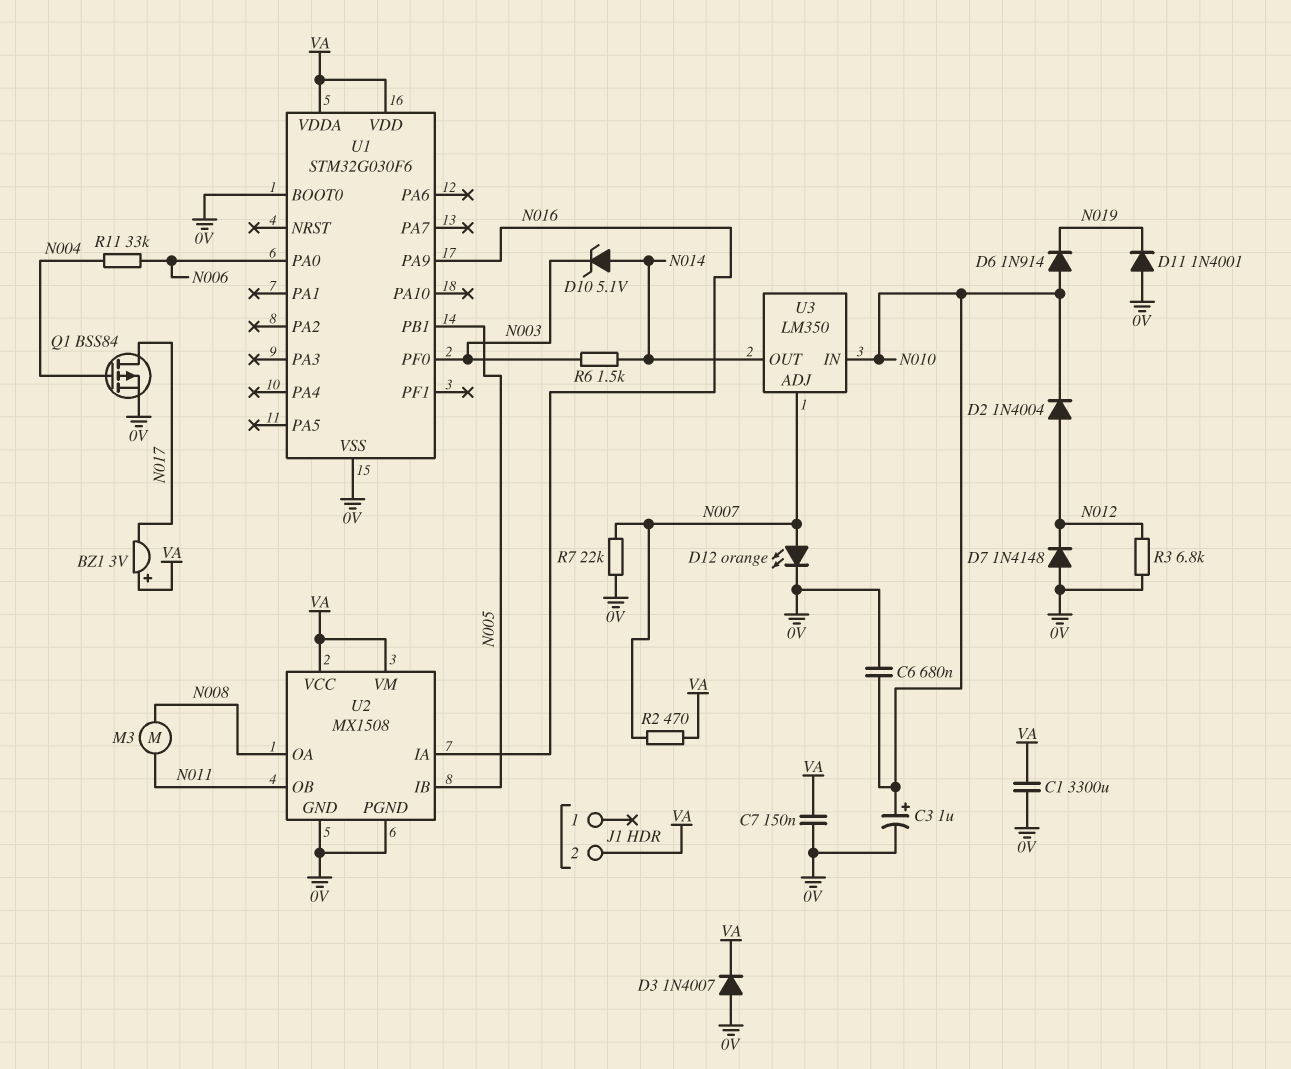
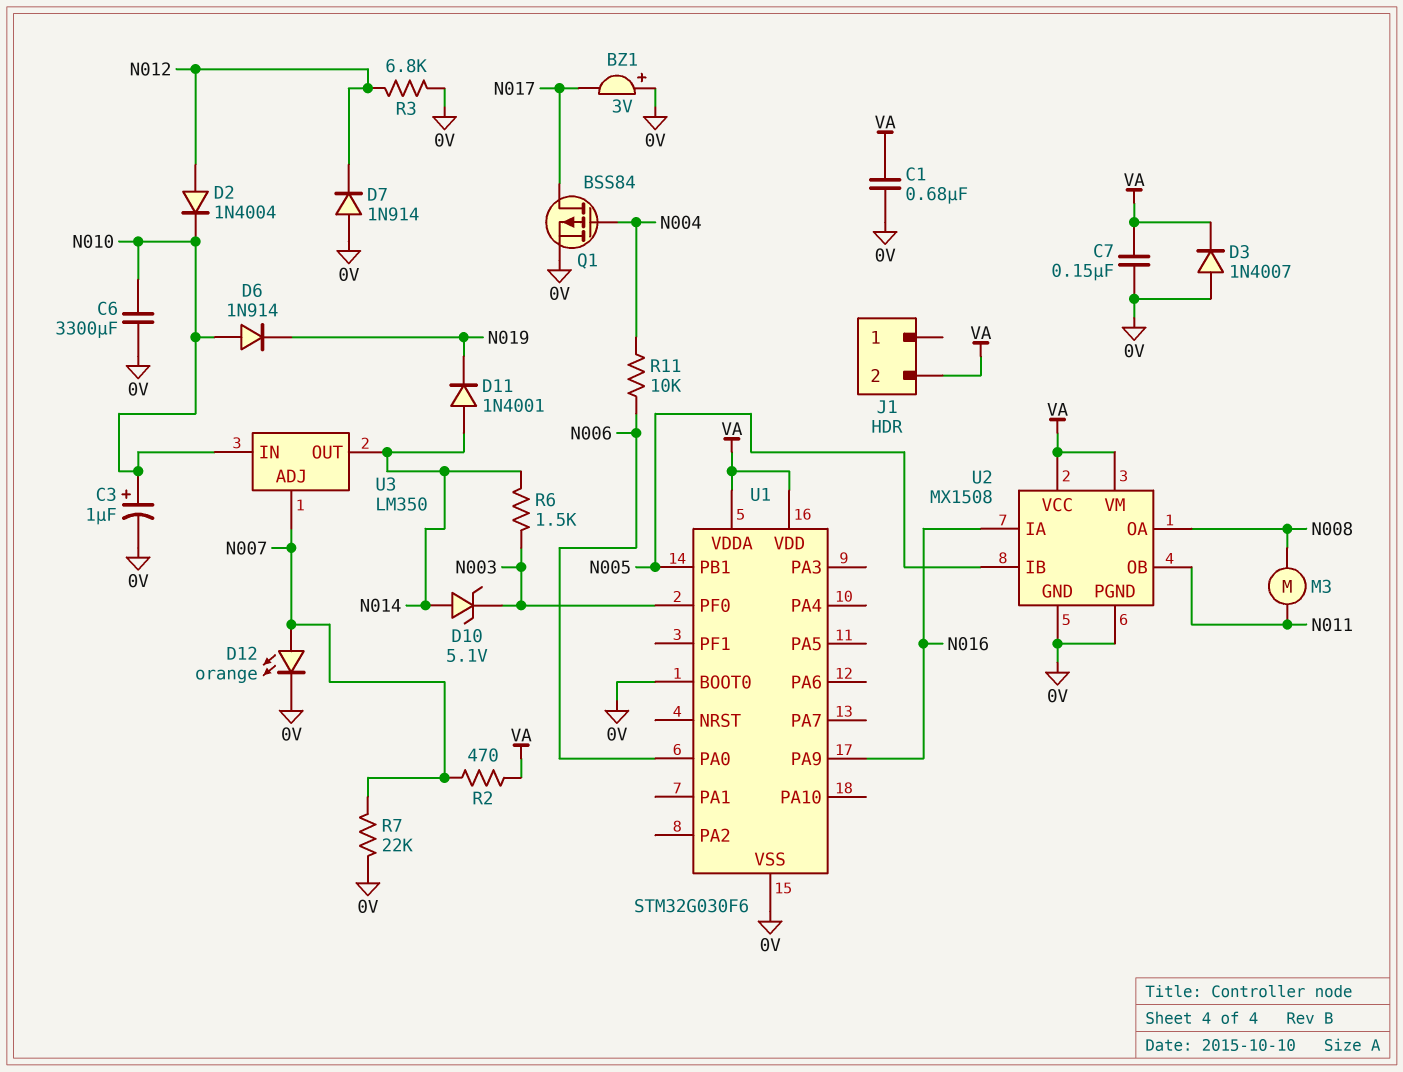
BZ1: buzzer 3V (plus VA, minus N017) -> buzzer 3V (plus 0V, minus N017)
C1: 3300uF (0V, VA) -> 680nF (0V, VA)
C6: 680nF (0V, N010) -> 3300uF (0V, N010)
D7: diode 1N4148 (A 0V, K N012) -> diode 1N914 (A 0V, K N012)
D11: diode 1N4001 (A 0V, K N019) -> diode 1N4001 (A N014, K N019)
R11: 33k (N004, N006) -> 10k (N004, N006)

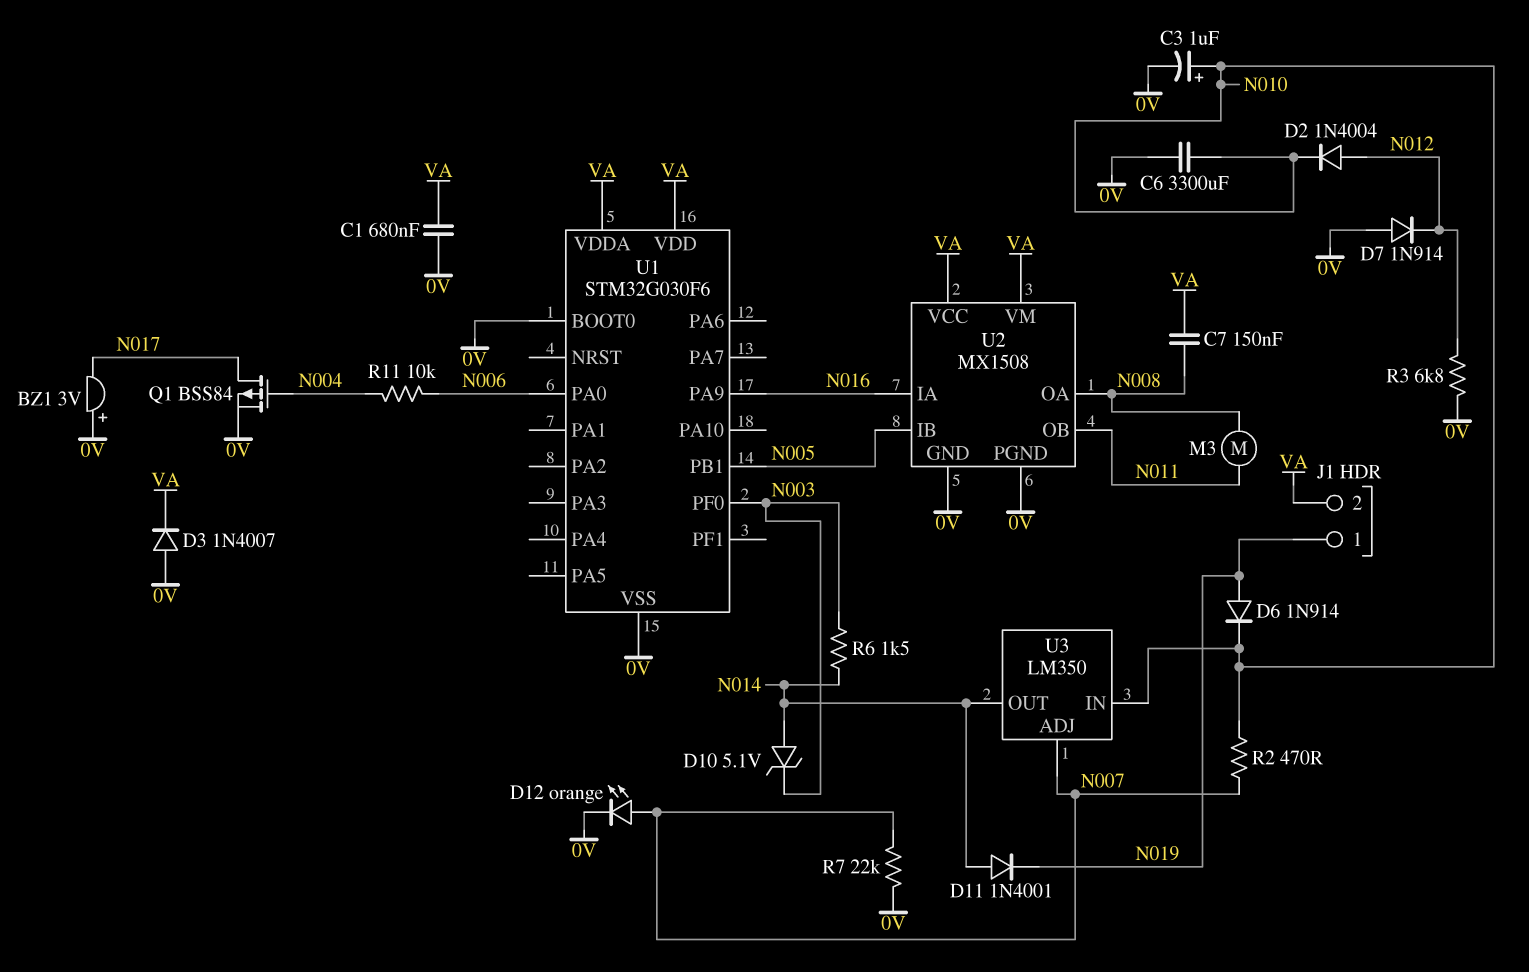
C7: 150nF (0V, VA) -> 150nF (N008, VA)
D6: diode 1N914 (A N010, K N019) -> diode 1N914 (A N019, K N010)
J1 pin 1: none -> N019
R2: 470 (N007, VA) -> 470 (N007, N010)

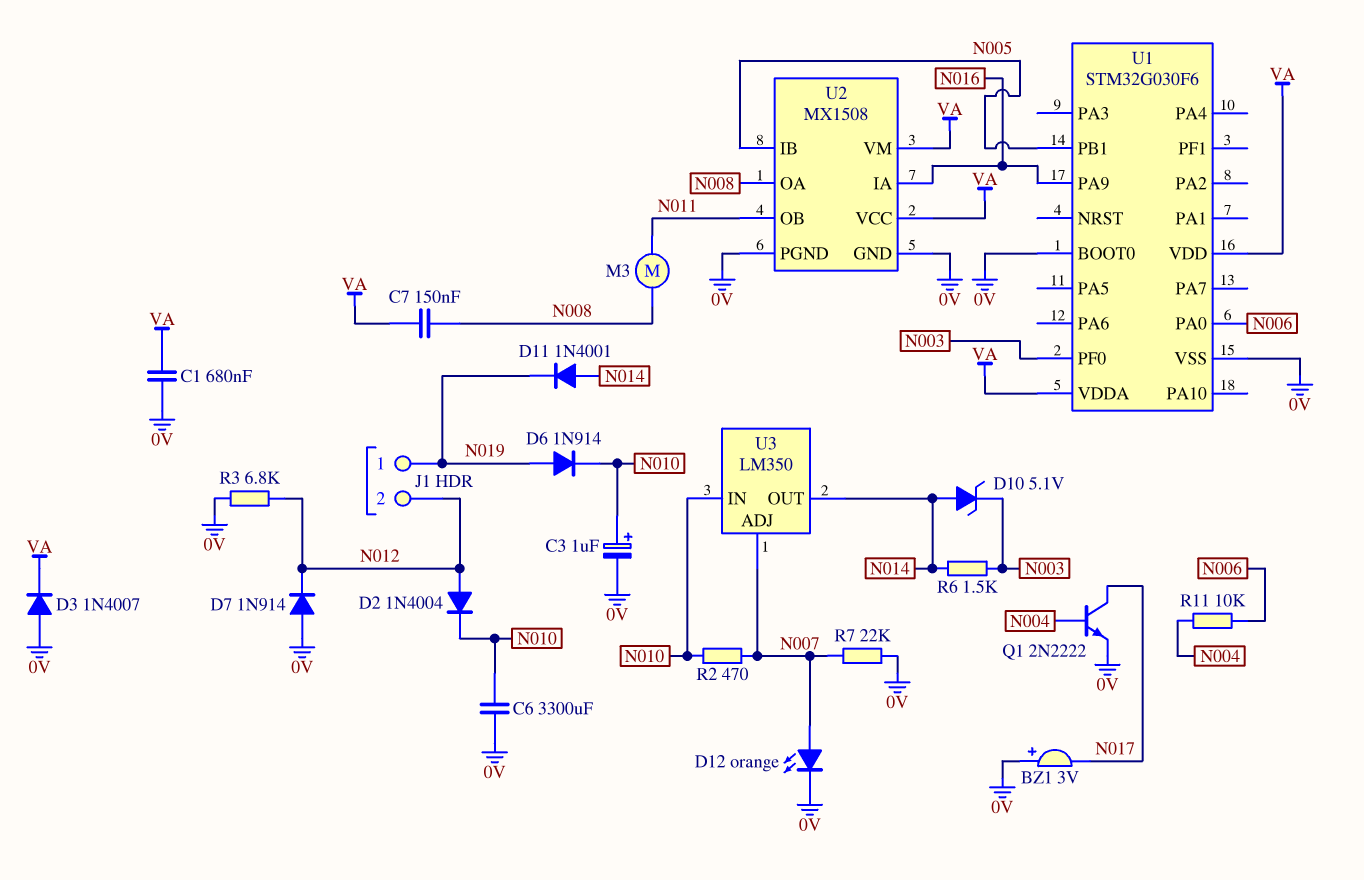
J1 pin 2: VA -> N012
Q1: PMOS BSS84 (G N004, D N017, S 0V) -> NPN 2N2222 (B N004, C N017, E 0V)

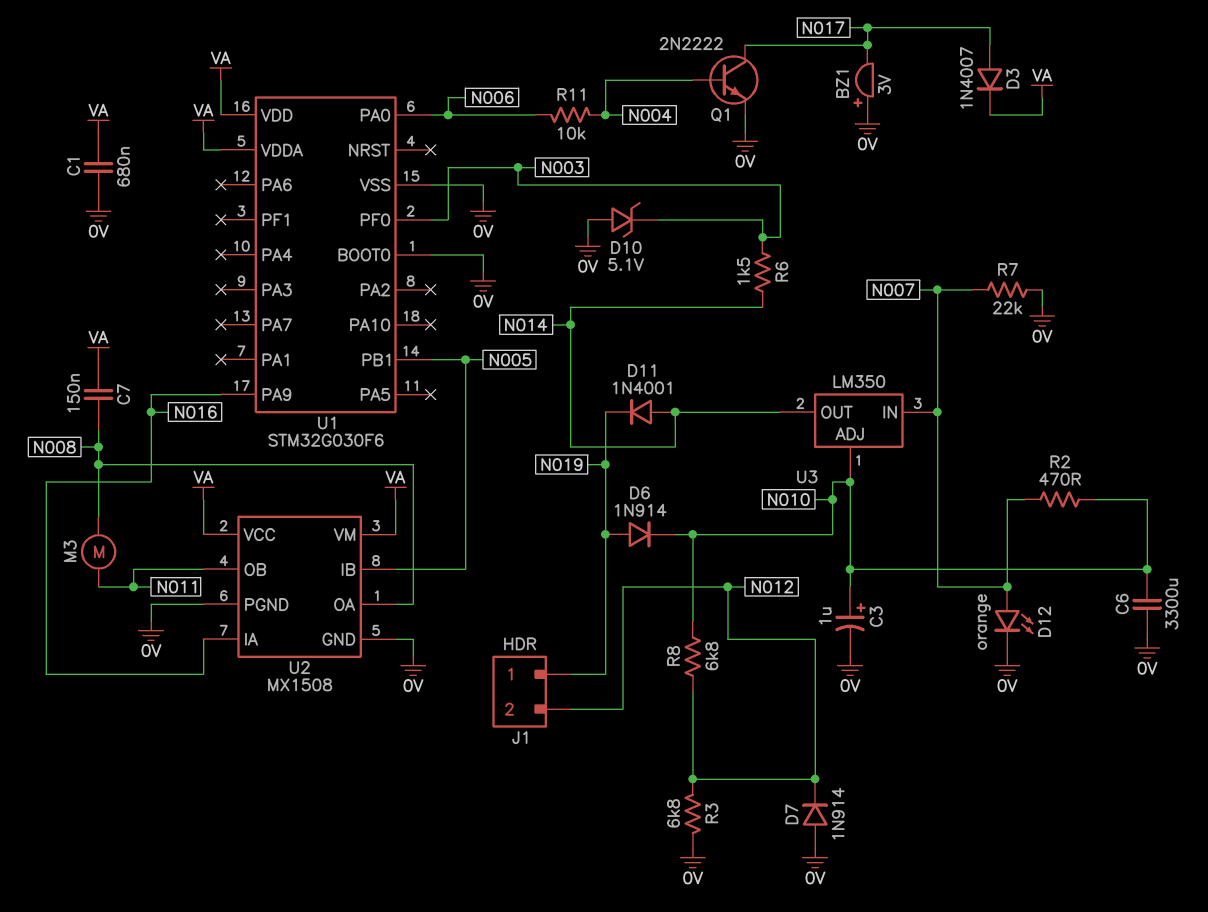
D2: diode 1N4004 (A N012, K N010) -> none
D3: diode 1N4007 (A 0V, K VA) -> diode 1N4007 (A N017, K VA)
D10: zener 5.1V (A N014, K N003) -> zener 5.1V (A 0V, K N003)
R8: none -> 6.8k (N010, N012)
U3 pin ADJ: N007 -> N010
U3 pin IN: N010 -> N007

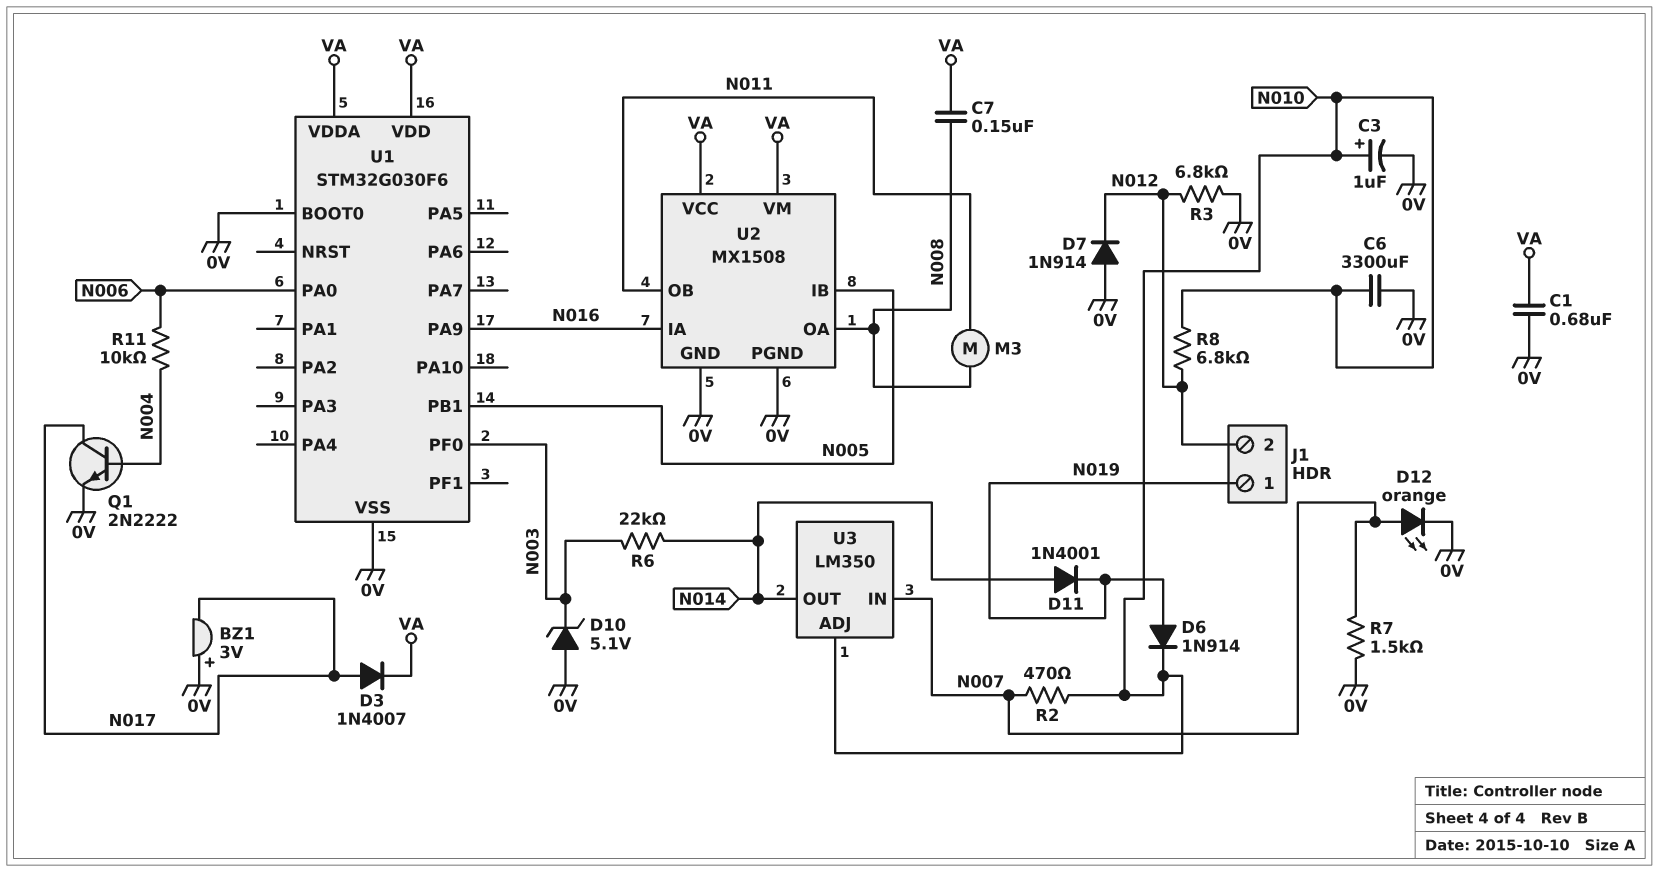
R6: 1.5k (N003, N014) -> 22k (N003, N014)
R7: 22k (0V, N007) -> 1.5k (0V, N007)

